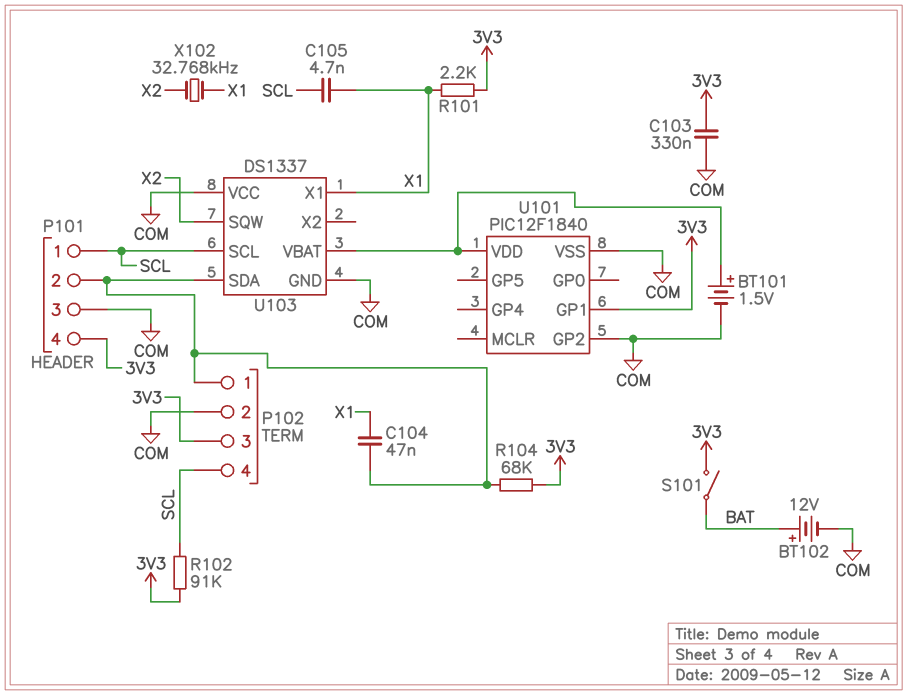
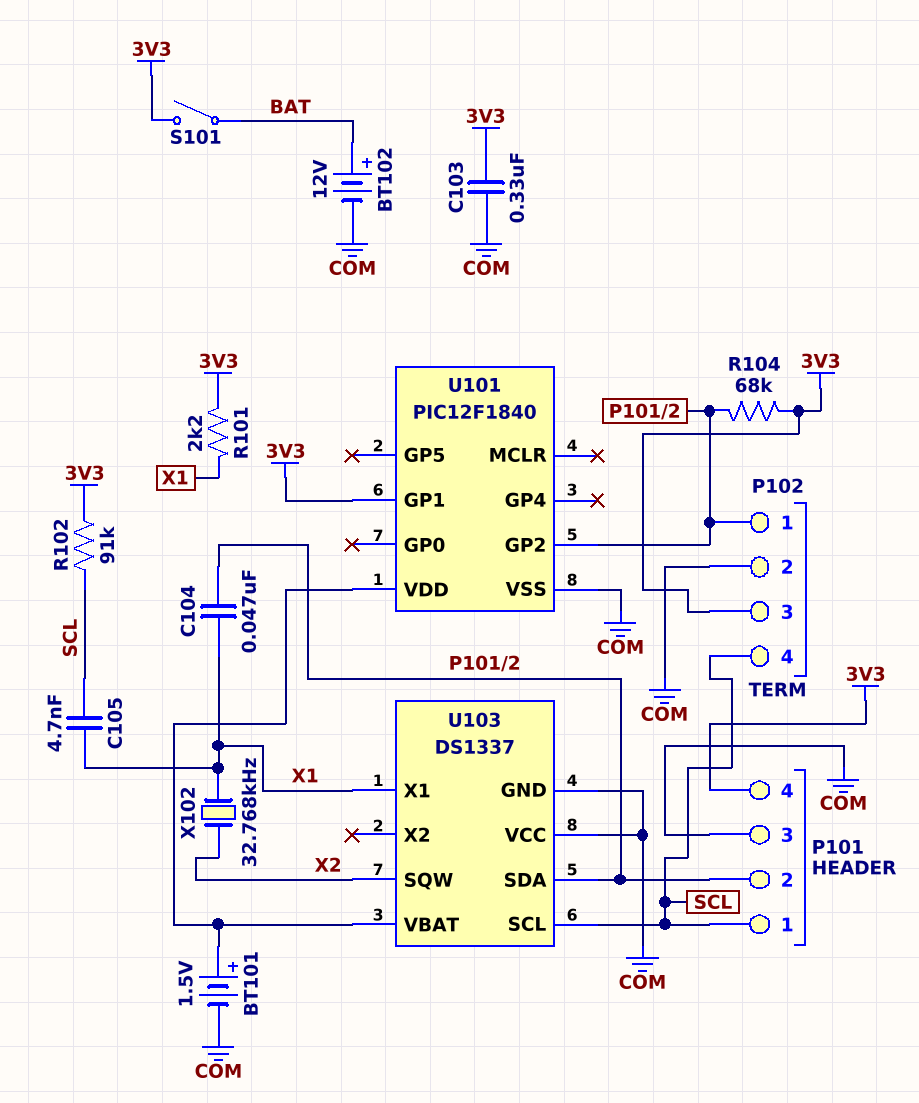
U101 pin GP2: COM -> P101/2

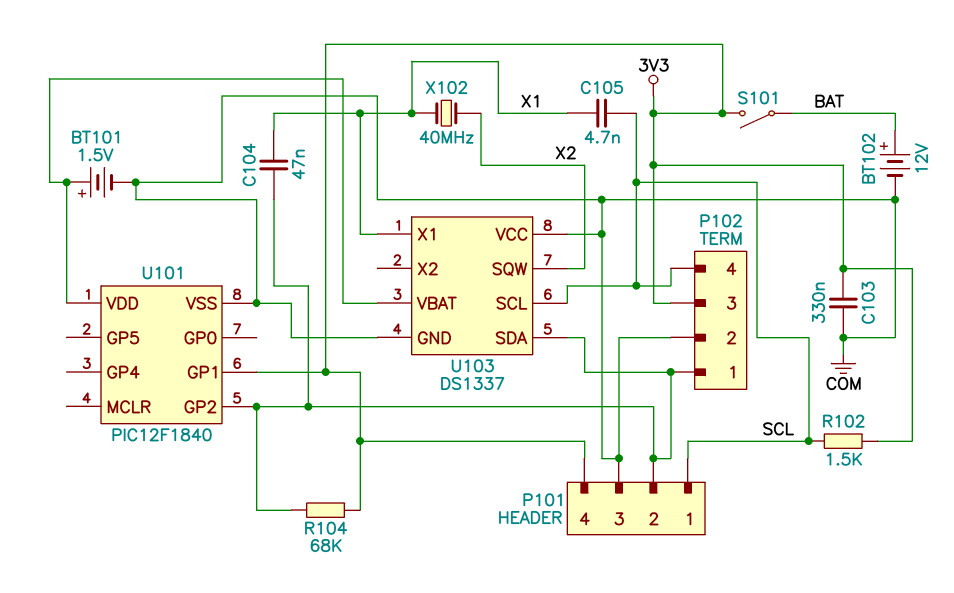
R101: 2.2k (3V3, X1) -> none
R102: 91k (3V3, SCL) -> 1.5k (3V3, SCL)
X102: 32.768kHz (X1, X2) -> 40MHz (X1, X2)

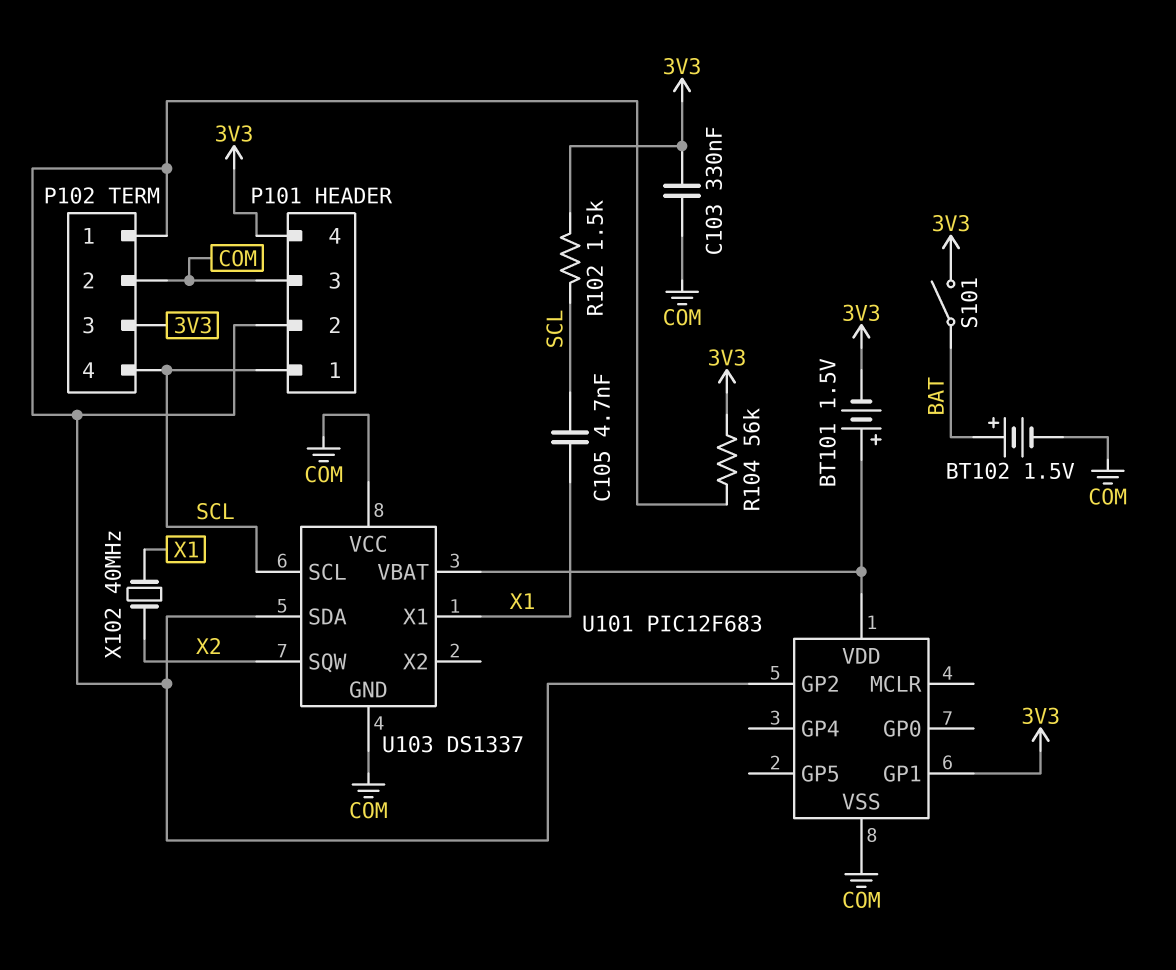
BT101: 1.5V (plus U101/VDD, minus COM) -> 1.5V (plus U101/VDD, minus 3V3)
BT102: 12V (plus BAT, minus COM) -> 1.5V (plus BAT, minus COM)
C104: 47nF (P101/2, X1) -> none
R104: 68k (3V3, P101/2) -> 56k (3V3, P101/2)
U101: PIC12F1840 -> PIC12F683

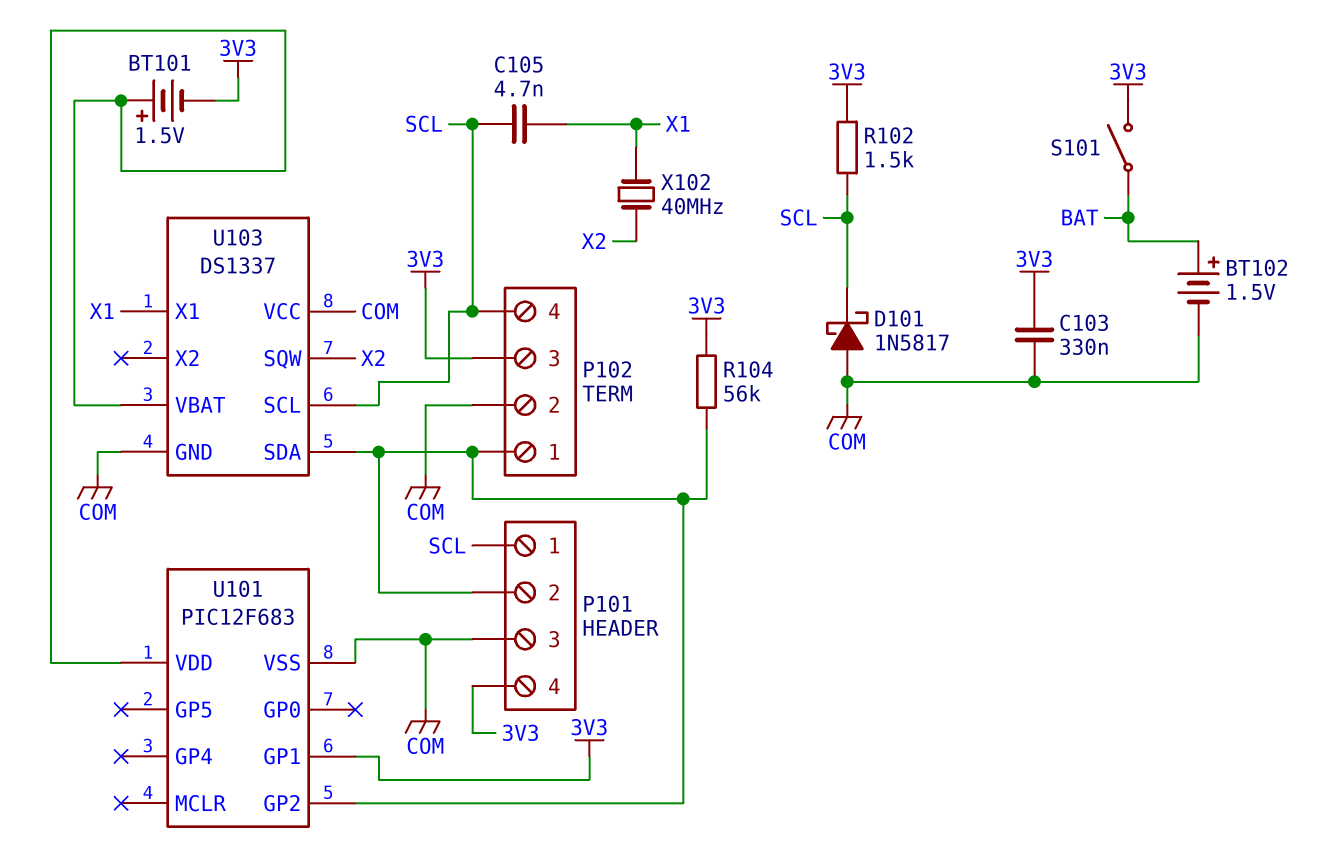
D101: none -> schottky 1N5817 (A COM, K SCL)

